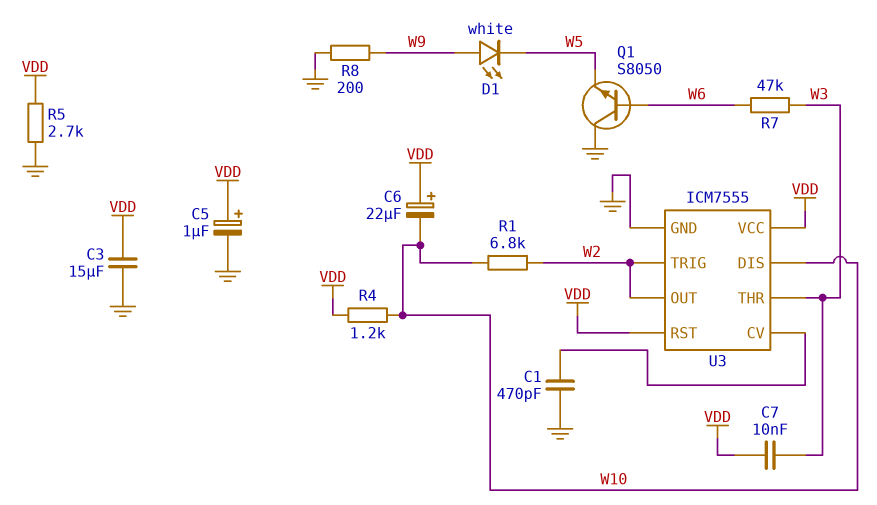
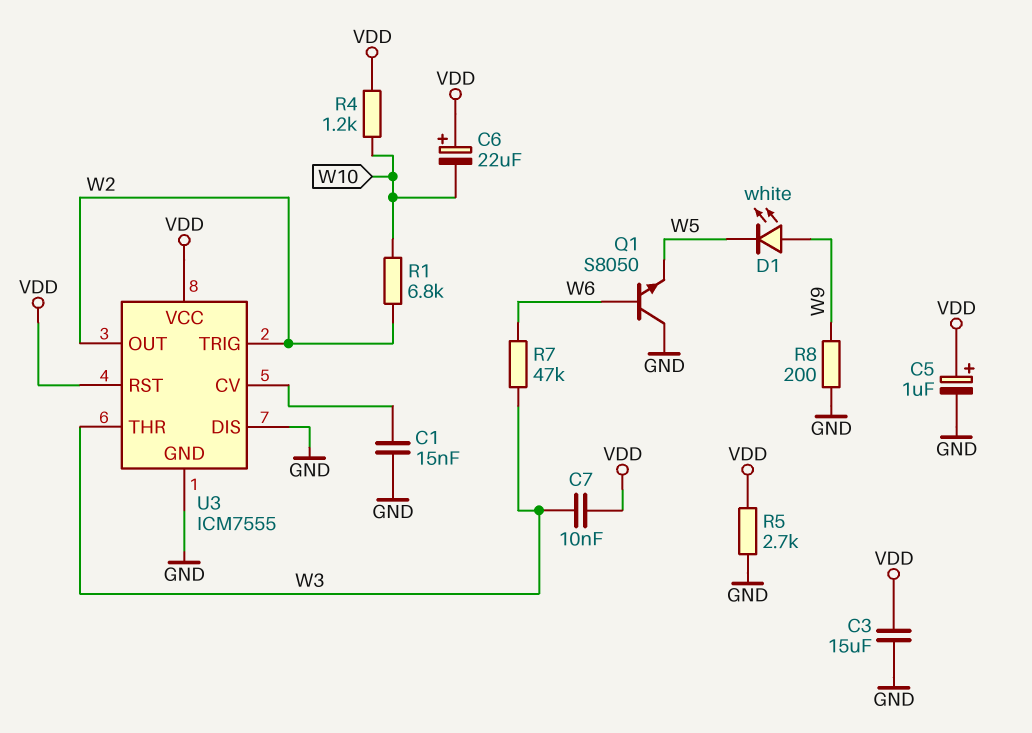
C1: 470pF (GND, U3/CV) -> 15nF (GND, U3/CV)
U3 pin DIS: W10 -> GND

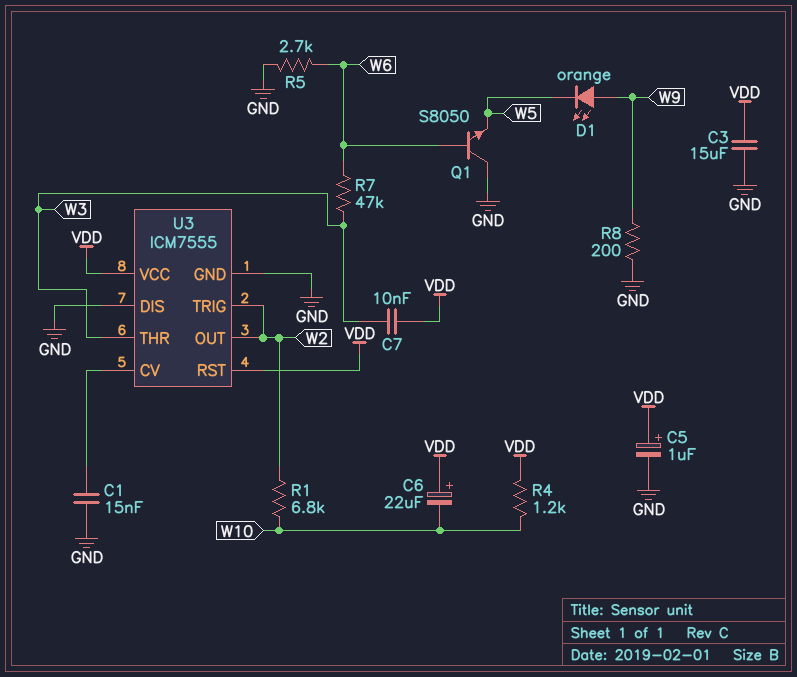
D1: LED white (A W9, K W5) -> LED orange (A W9, K W5)
R5: 2.7k (GND, VDD) -> 2.7k (GND, W6)

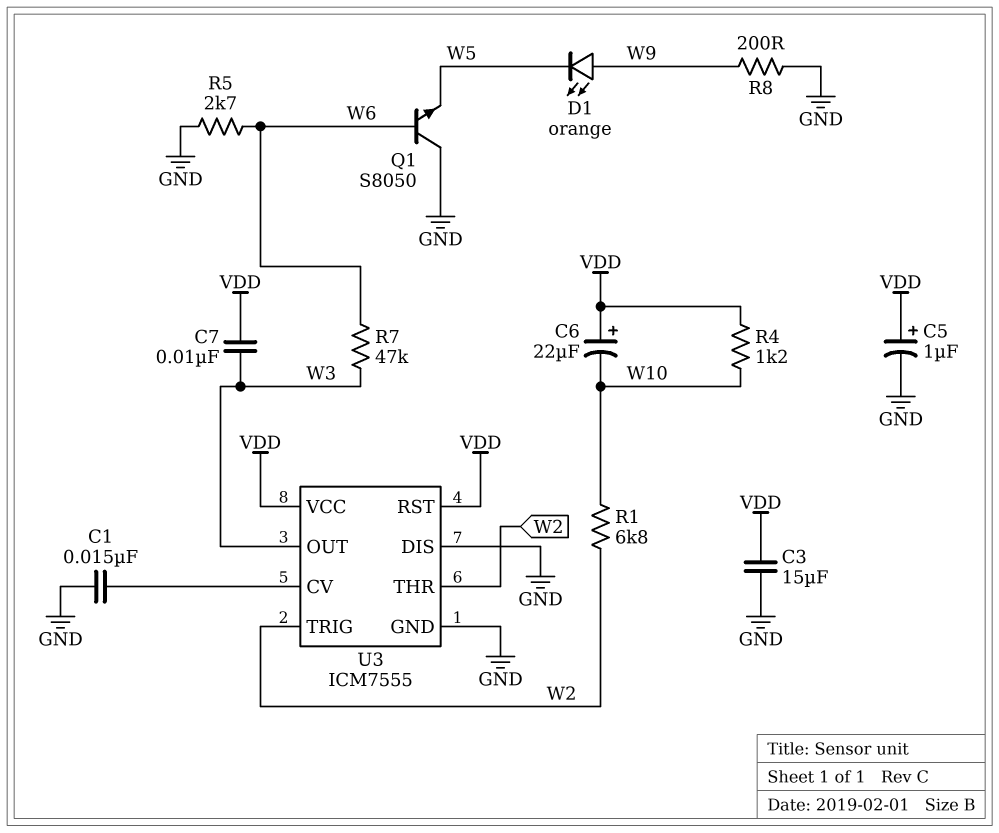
U3 pin OUT: W2 -> W3
U3 pin THR: W3 -> W2

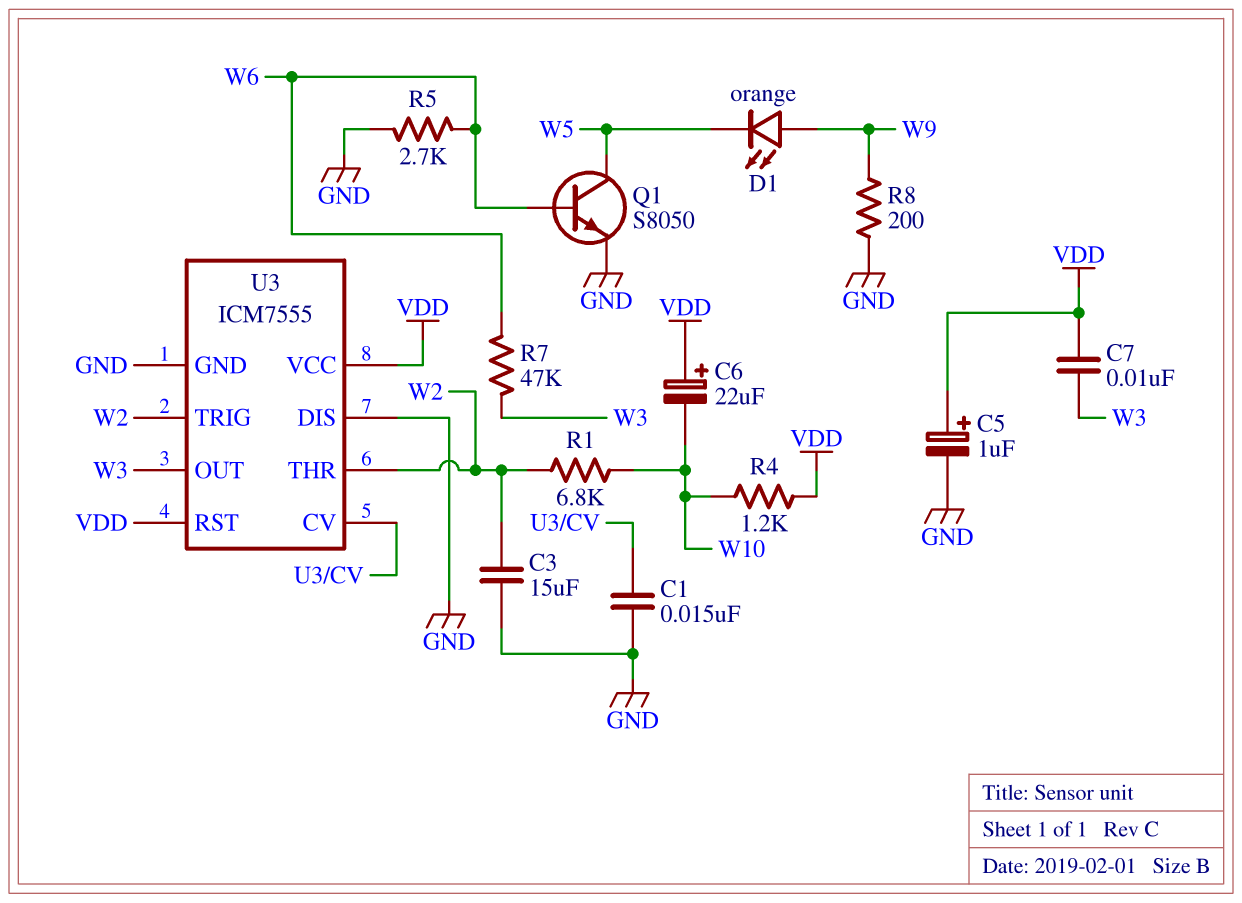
C3: 15uF (GND, VDD) -> 15uF (GND, W2)
Q1: NPN S8050 (B W6, C GND, E W5) -> NPN S8050 (B W6, C W5, E GND)

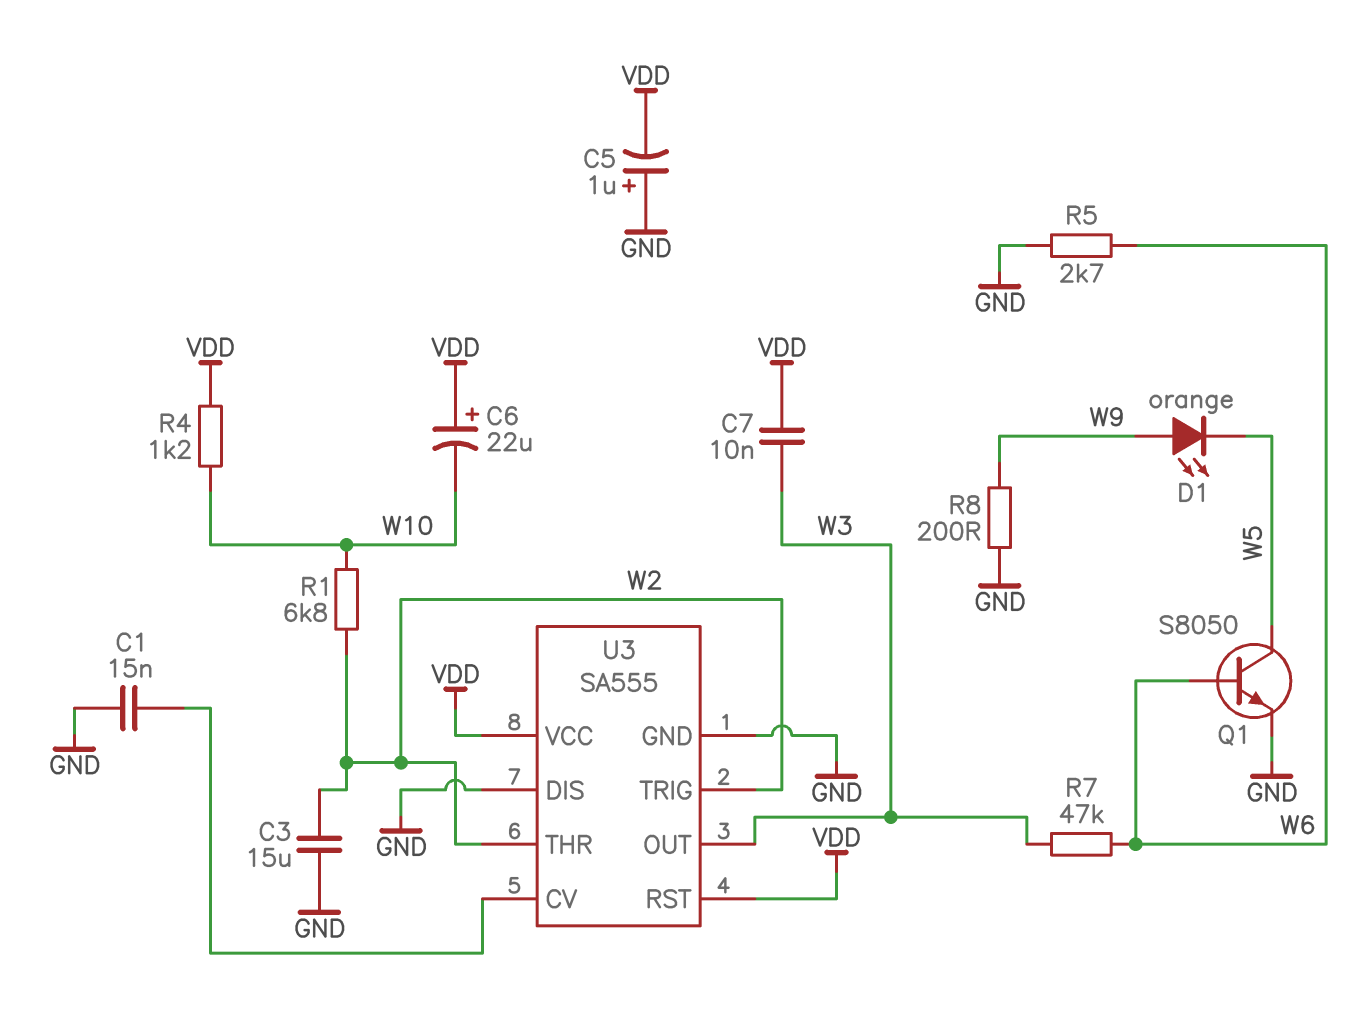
C5: 1uF (plus VDD, minus GND) -> 1uF (plus GND, minus VDD)
U3: ICM7555 -> SA555

